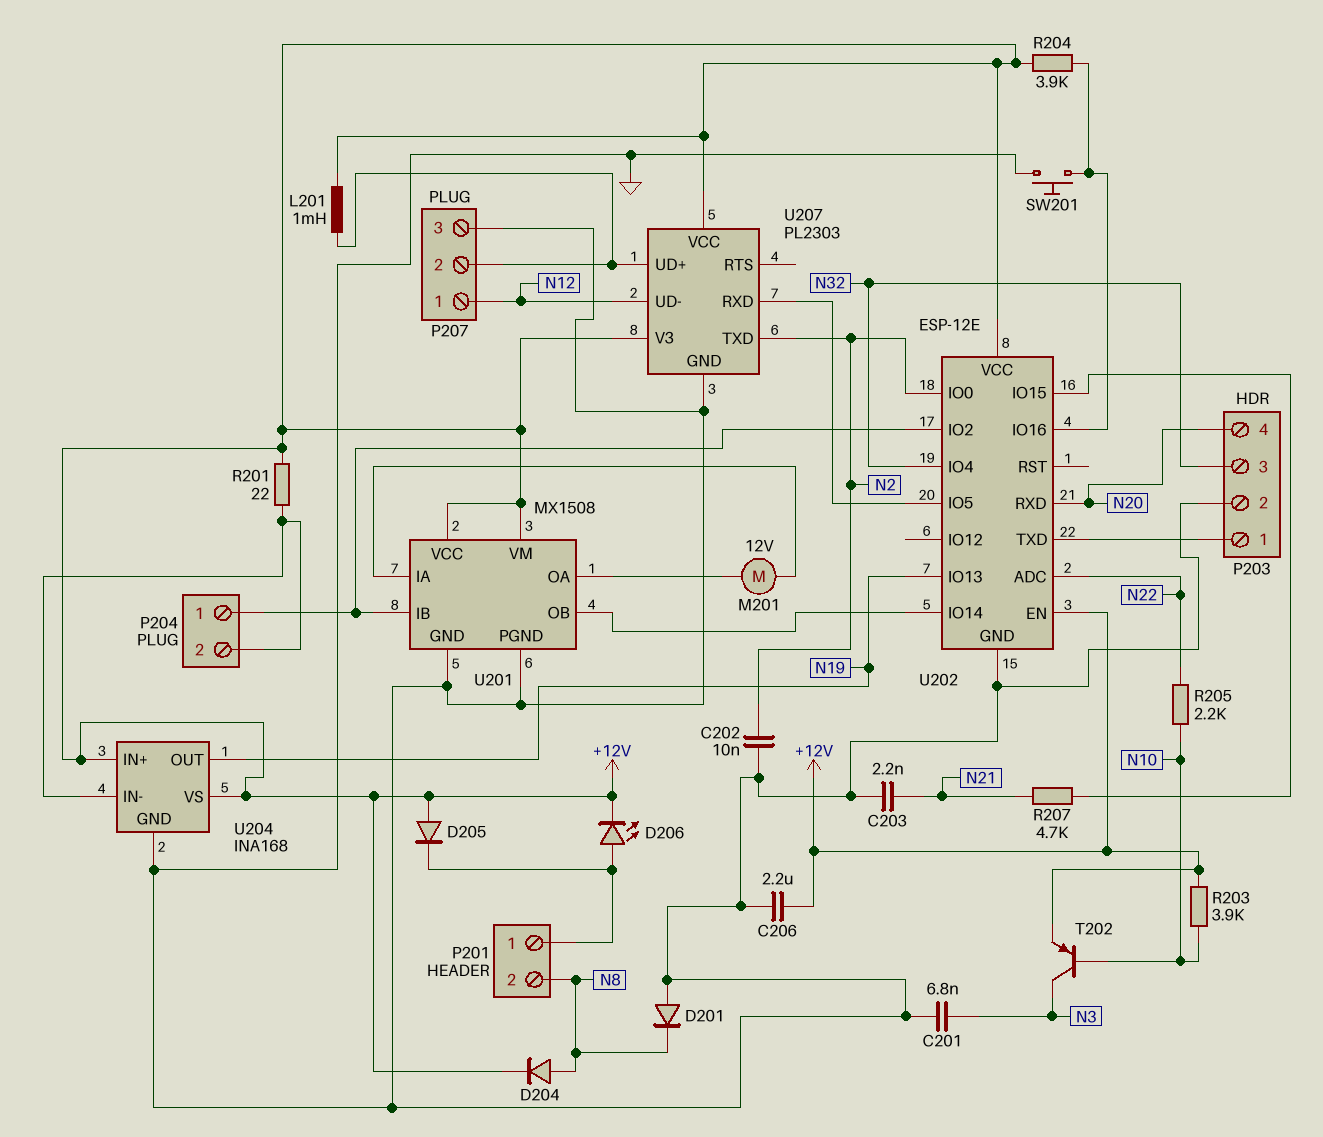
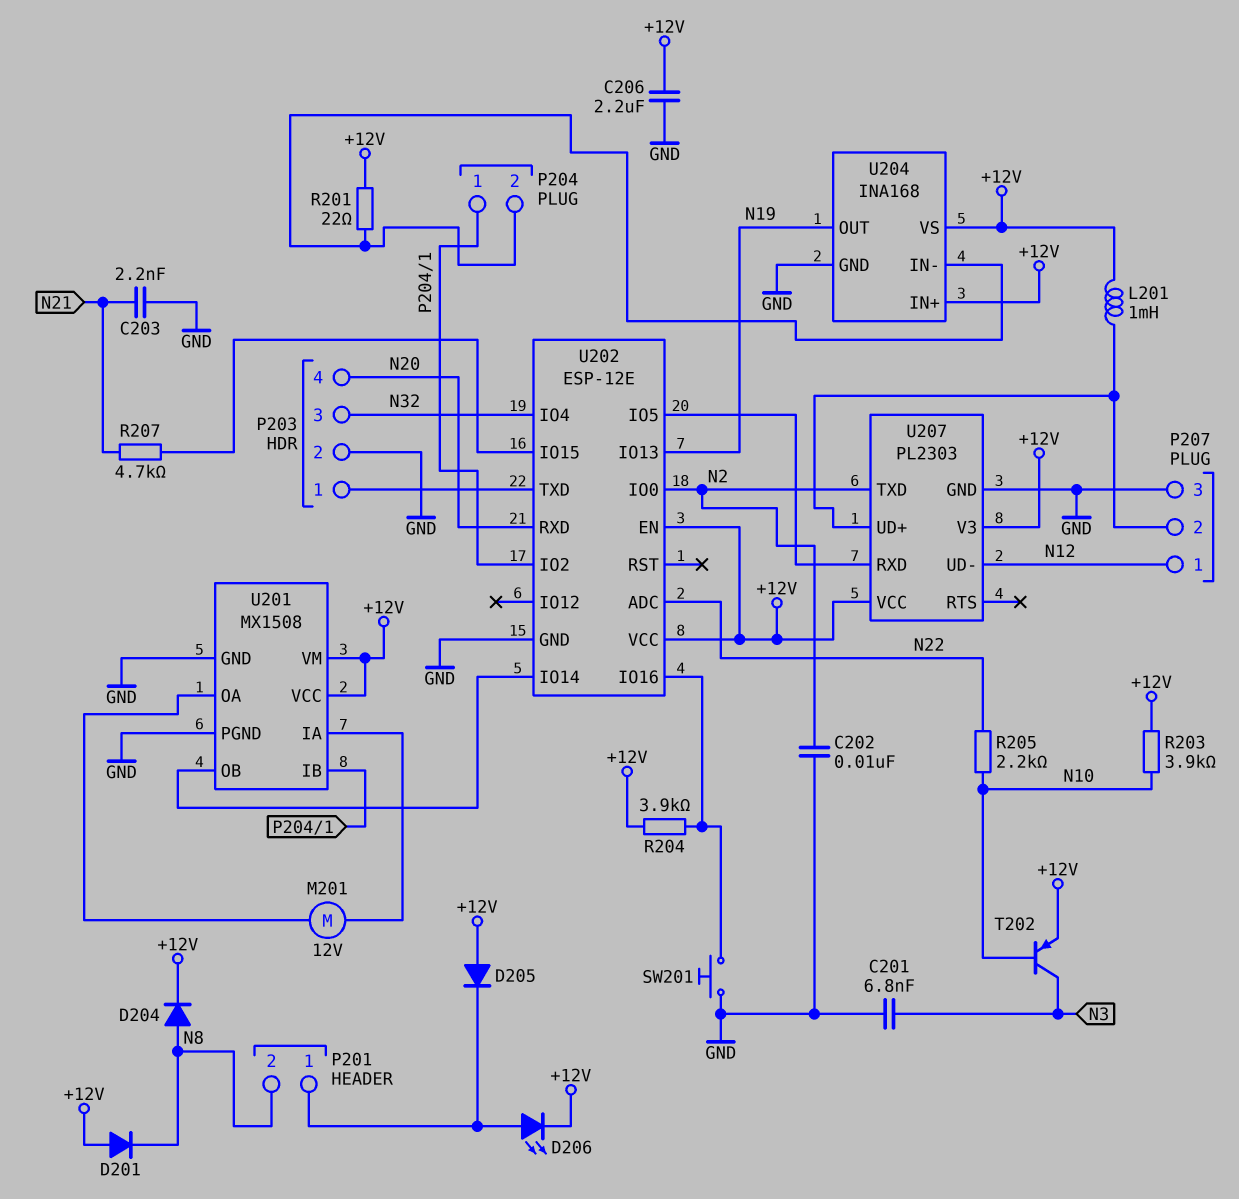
D201: diode (A GND, K N8) -> diode (A +12V, K N8)

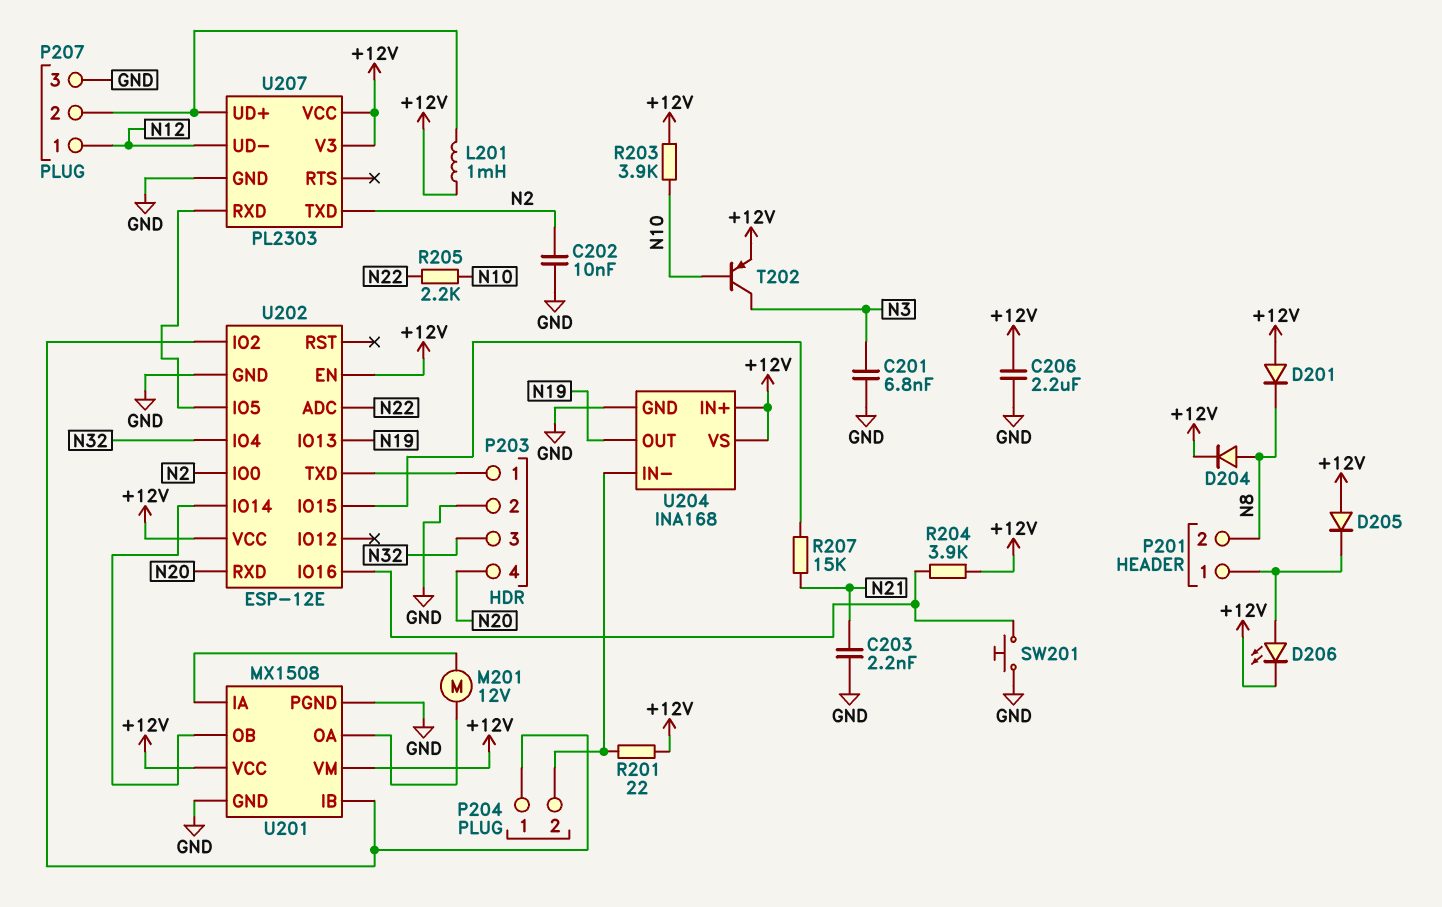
R207: 4.7k (N21, U202/IO15) -> 15k (N21, U202/IO15)

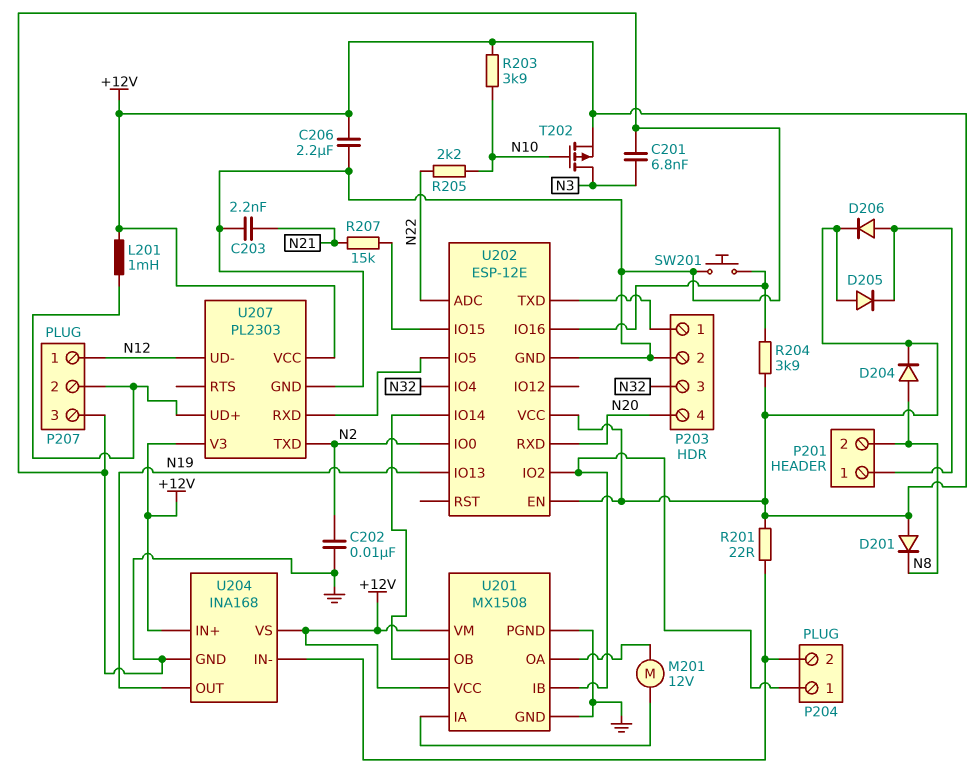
D206: LED (A P201/1, K +12V) -> diode (A P201/1, K +12V)
T202: PNP (B N10, C N3, E +12V) -> PMOS (G N10, D N3, S +12V)

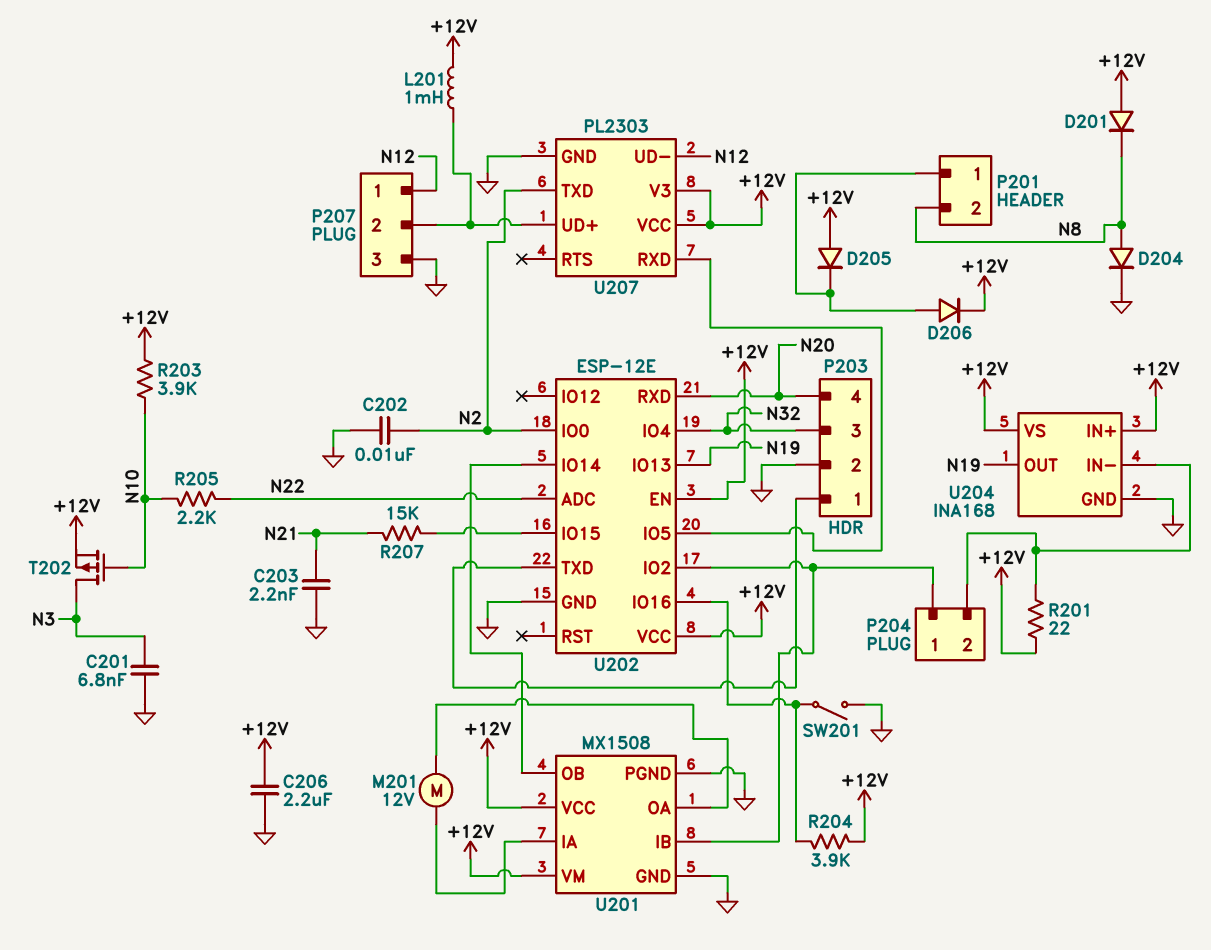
D204: diode (A N8, K +12V) -> diode (A N8, K GND)
SW201: button (GND, U202/IO16) -> switch (GND, U202/IO16)

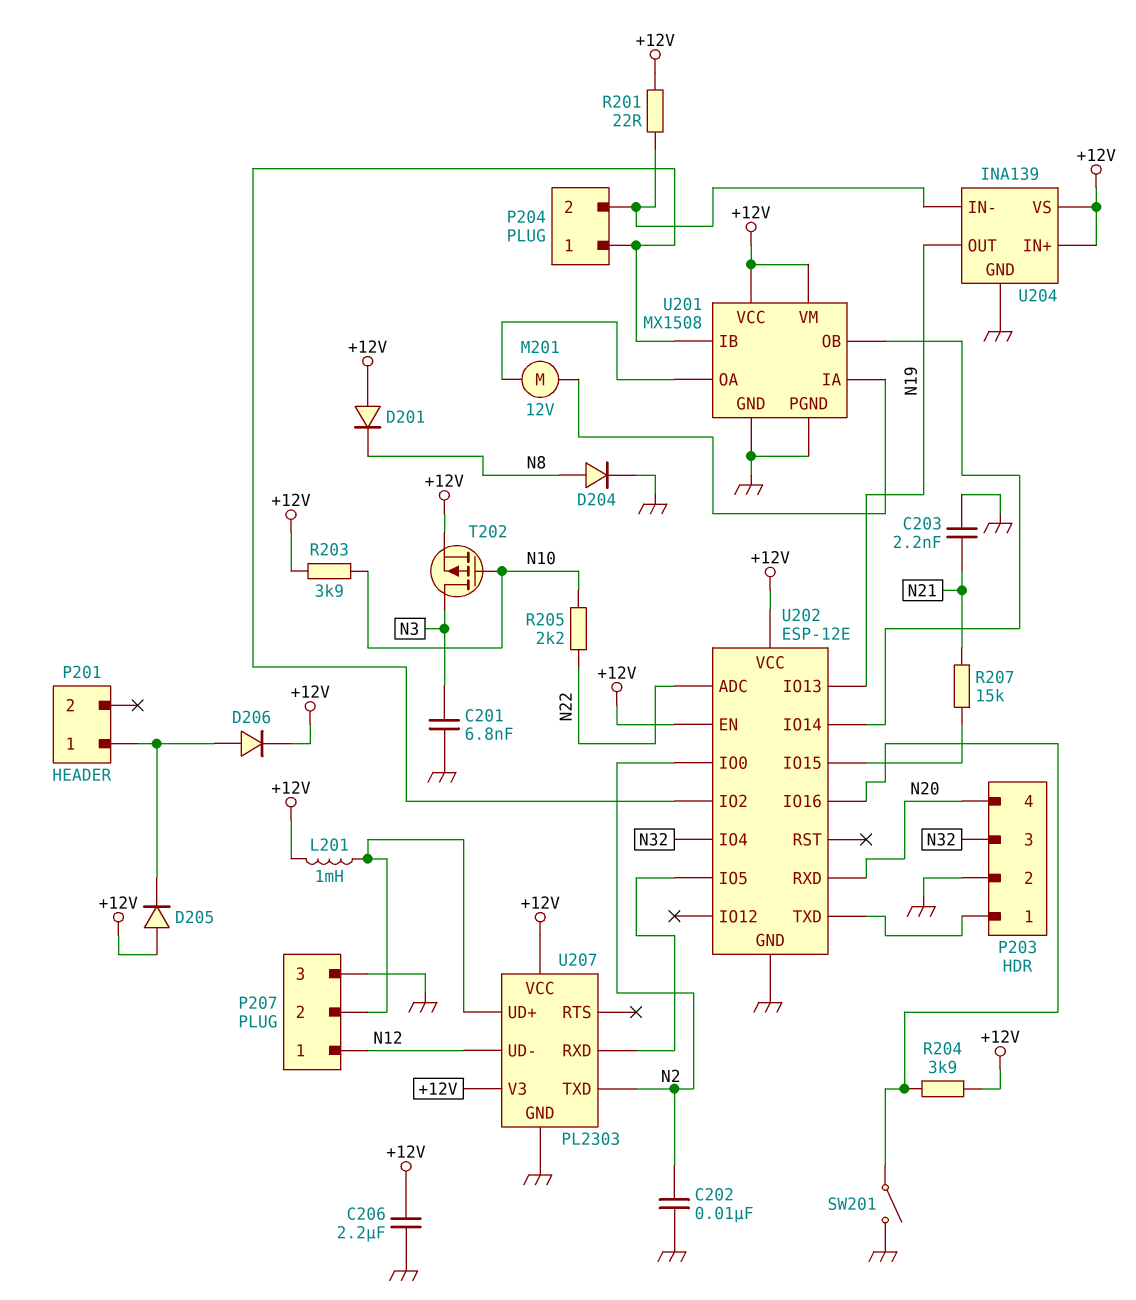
P201 pin 2: N8 -> none
U204: INA168 -> INA139

